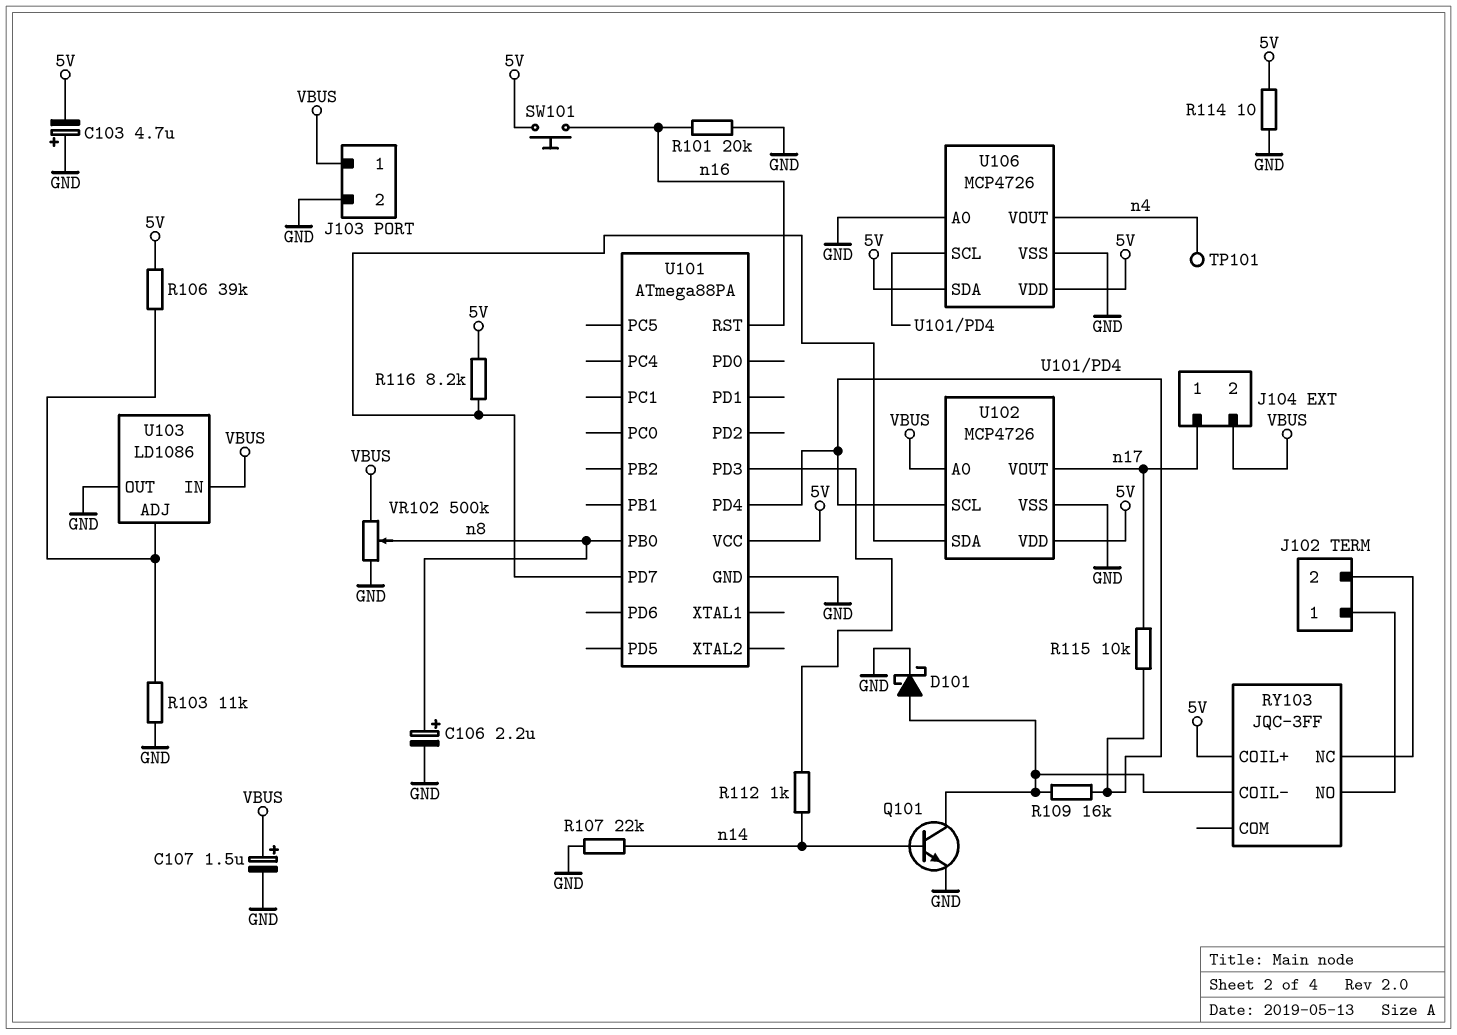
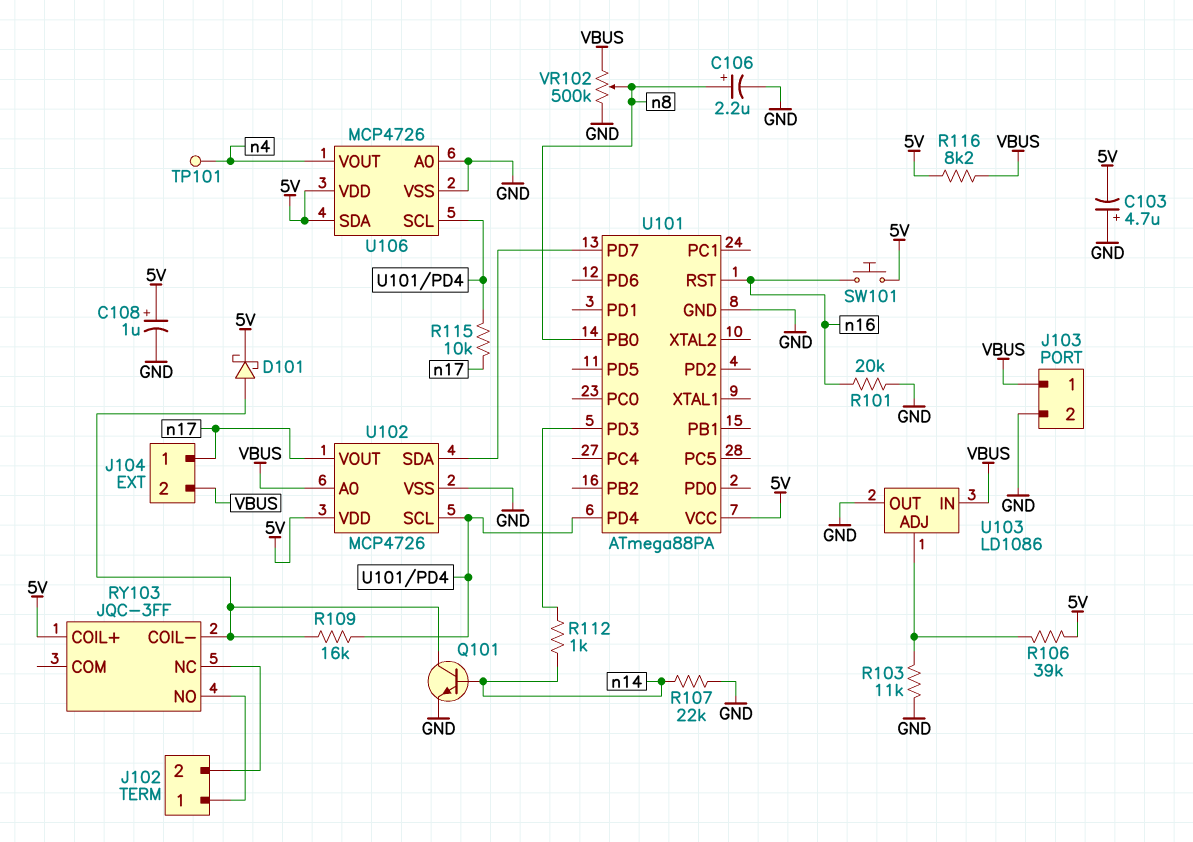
C107: 1.5uF (plus VBUS, minus GND) -> none
C108: none -> 1uF (plus 5V, minus GND)
D101: schottky (A RY103/COIL-, K GND) -> schottky (A RY103/COIL-, K 5V)
R114: 10 (5V, GND) -> none
R116: 8.2k (5V, U101/PD7) -> 8.2k (5V, VBUS)

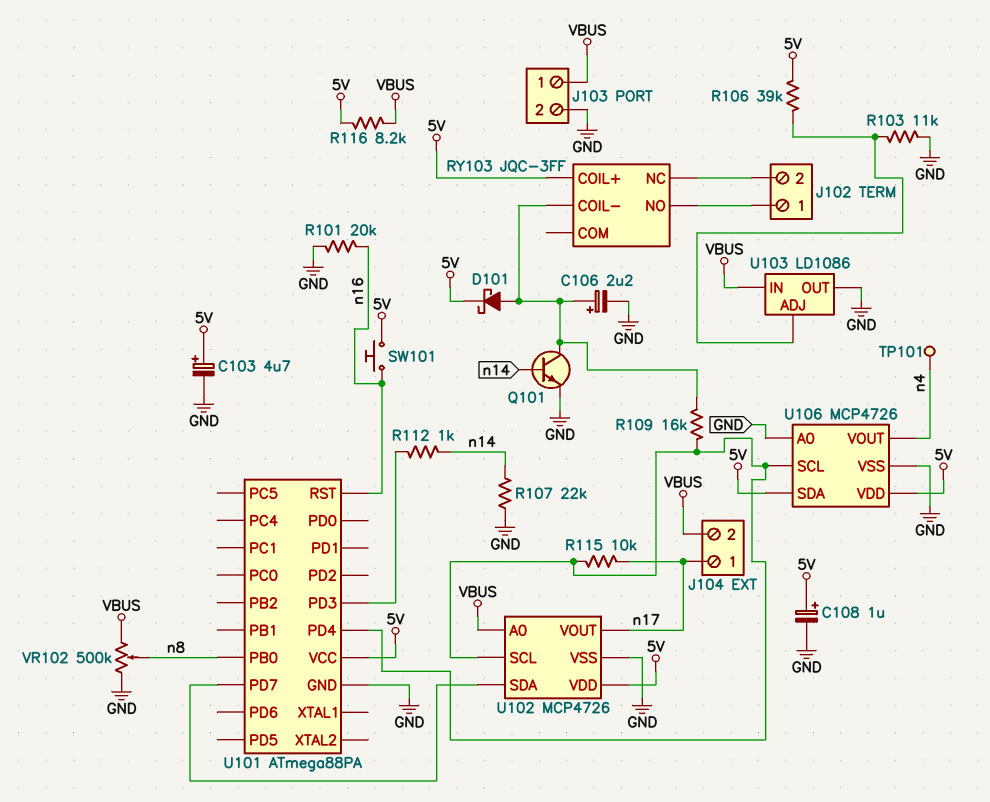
C103: 4.7uF (plus GND, minus 5V) -> 4.7uF (plus 5V, minus GND)
C106: 2.2uF (plus n8, minus GND) -> 2.2uF (plus RY103/COIL-, minus GND)

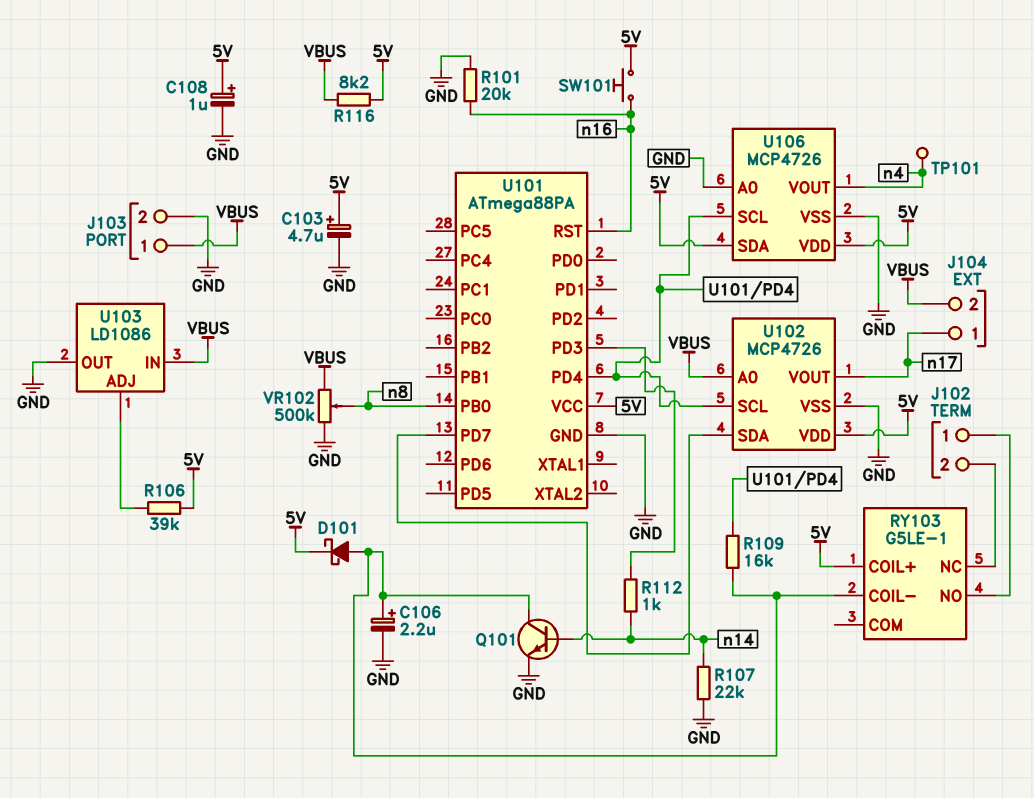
R103: 11k (GND, U103/ADJ) -> none
R115: 10k (U101/PD4, n17) -> none
RY103: JQC-3FF -> G5LE-1

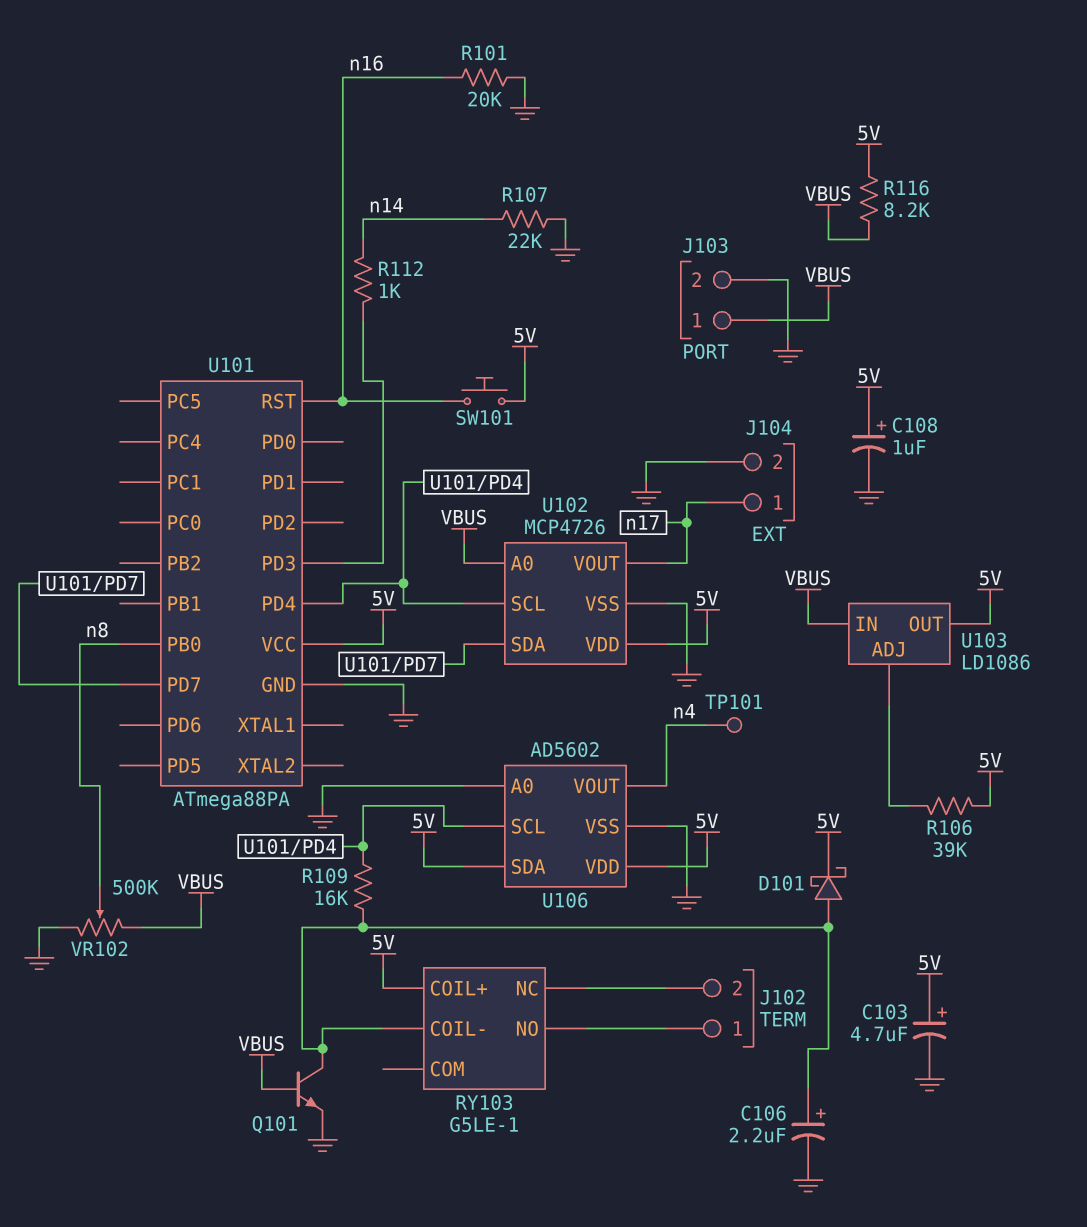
J104 pin 2: VBUS -> GND
Q101: NPN (B n14, C RY103/COIL-, E GND) -> NPN (B VBUS, C RY103/COIL-, E GND)
U103 pin OUT: GND -> 5V
U106: MCP4726 -> AD5602

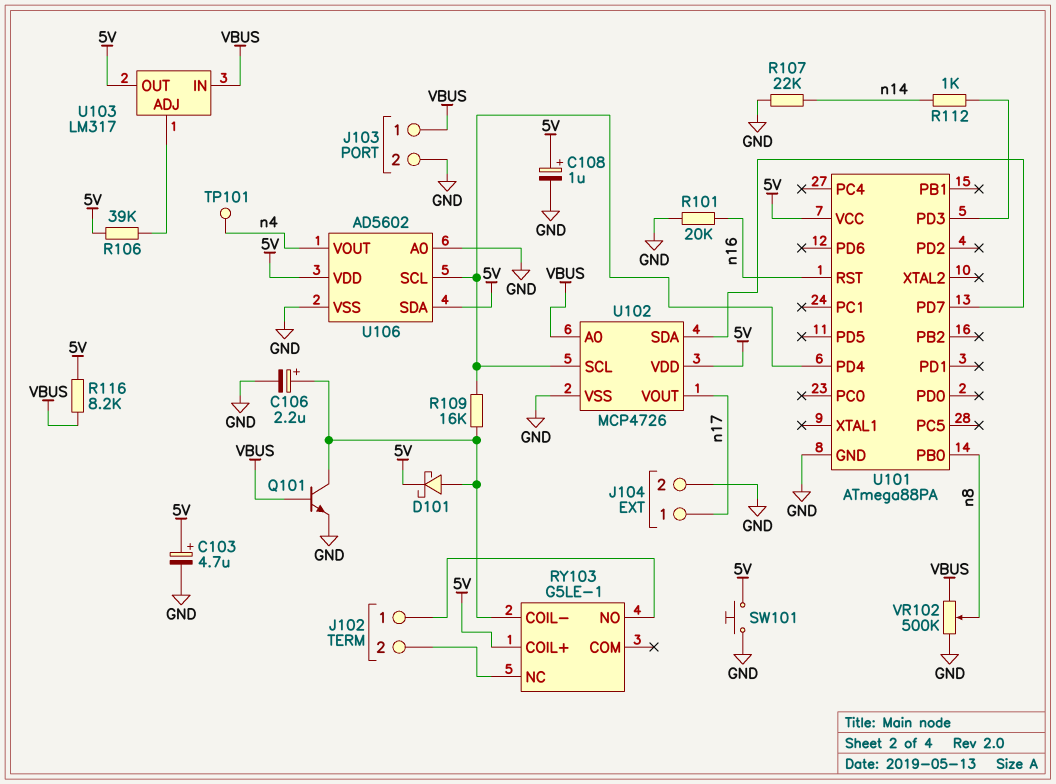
SW101: button (5V, n16) -> button (5V, GND)
U103: LD1086 -> LM317

